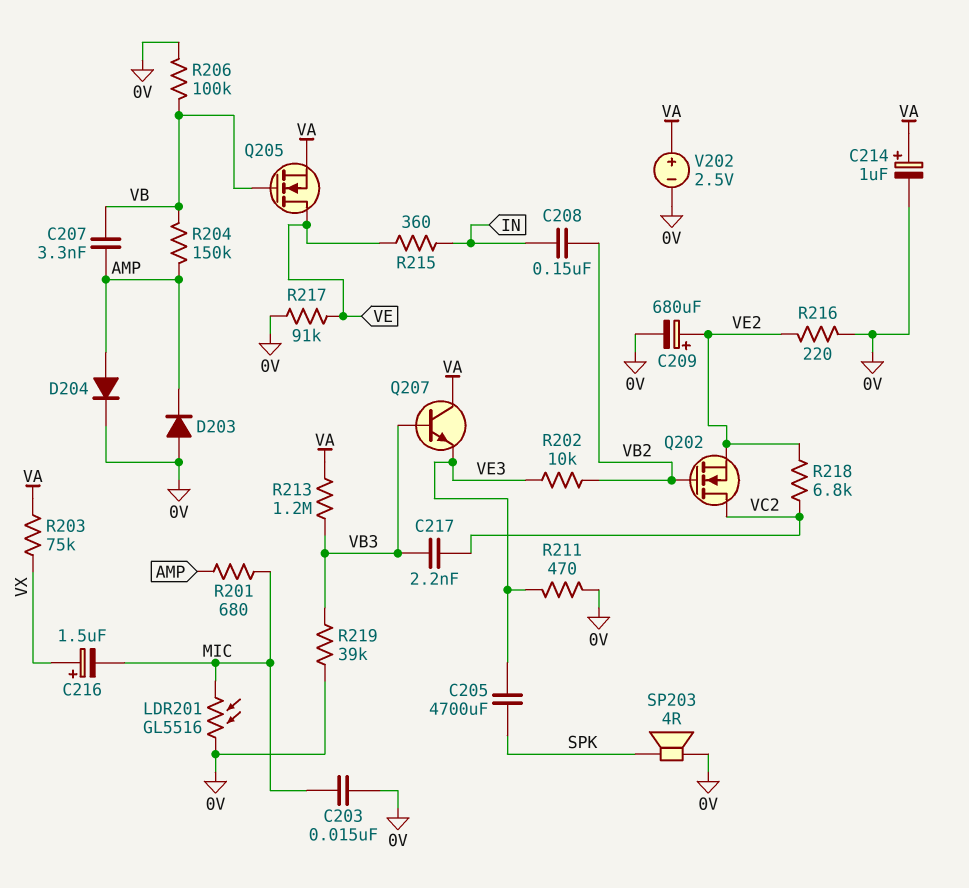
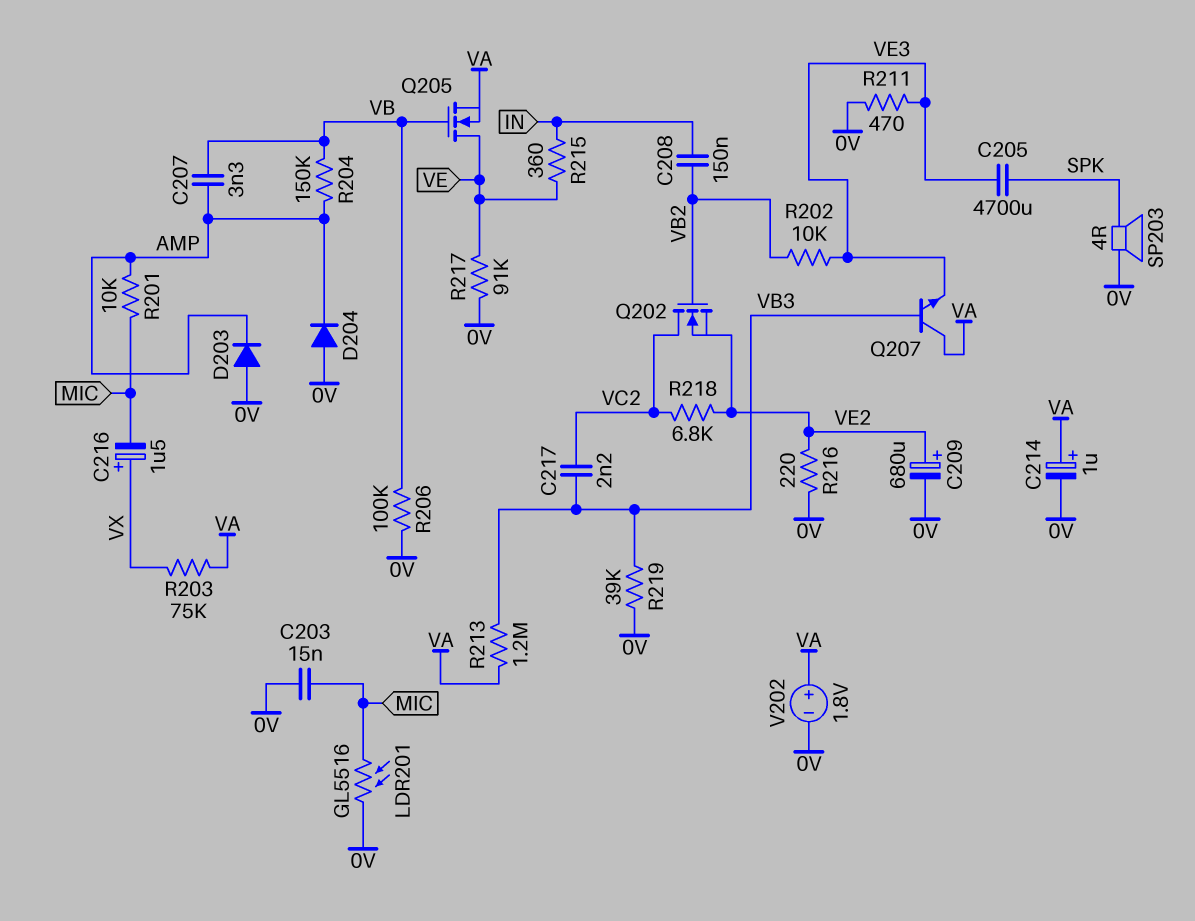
D204: diode (A AMP, K 0V) -> diode (A 0V, K AMP)
R201: 680 (AMP, MIC) -> 10k (AMP, MIC)
V202: 2.5V (plus VA, minus 0V) -> 1.8V (plus VA, minus 0V)

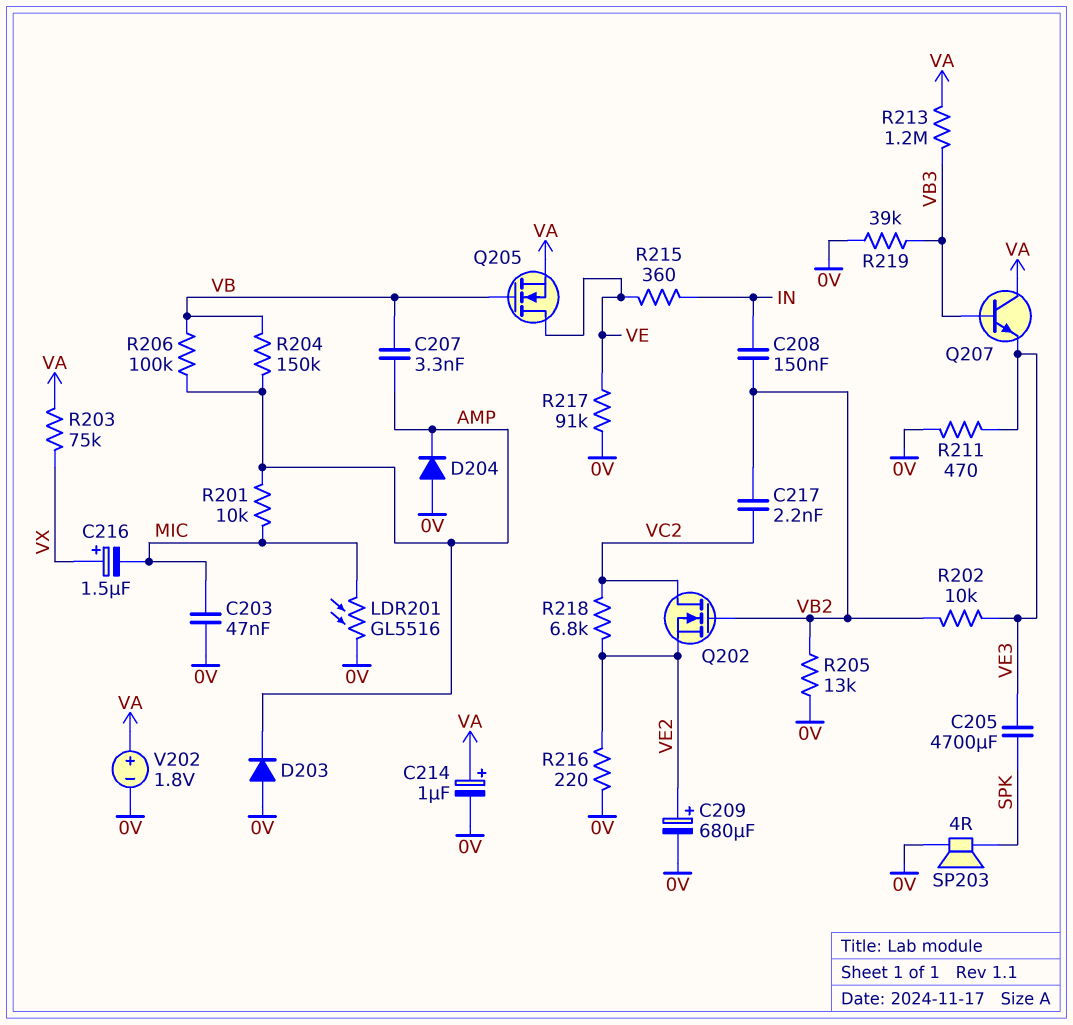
C203: 15nF (0V, MIC) -> 47nF (0V, MIC)
C217: 2.2nF (VB3, VC2) -> 2.2nF (VB2, VC2)
R205: none -> 13k (0V, VB2)
R206: 100k (0V, VB) -> 100k (AMP, VB)

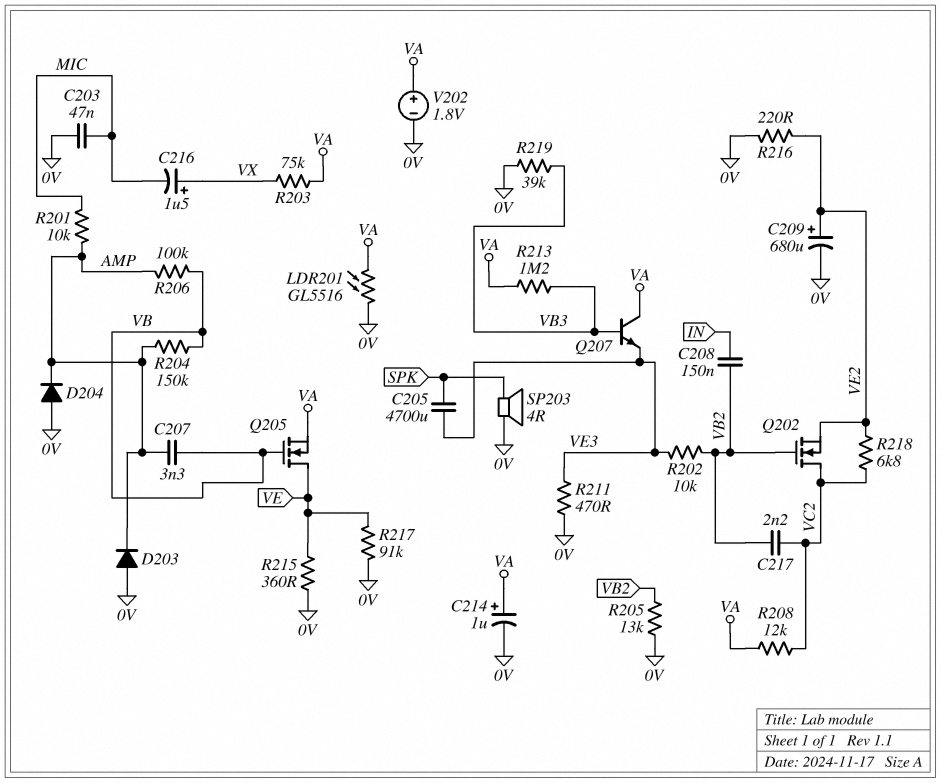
LDR201: GL5516 (0V, MIC) -> GL5516 (0V, VA)
R208: none -> 12k (VA, VC2)
R215: 360 (IN, VE) -> 360 (0V, VE)

